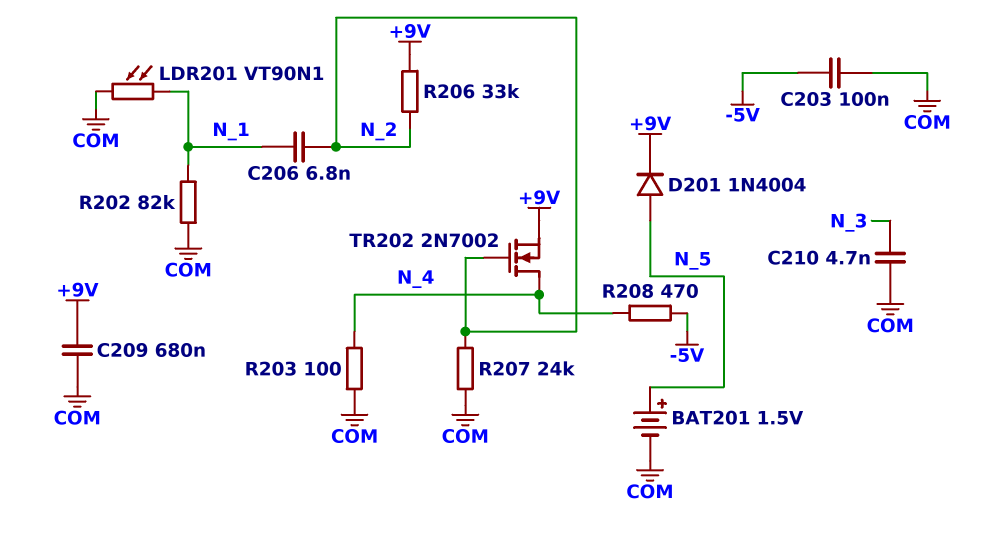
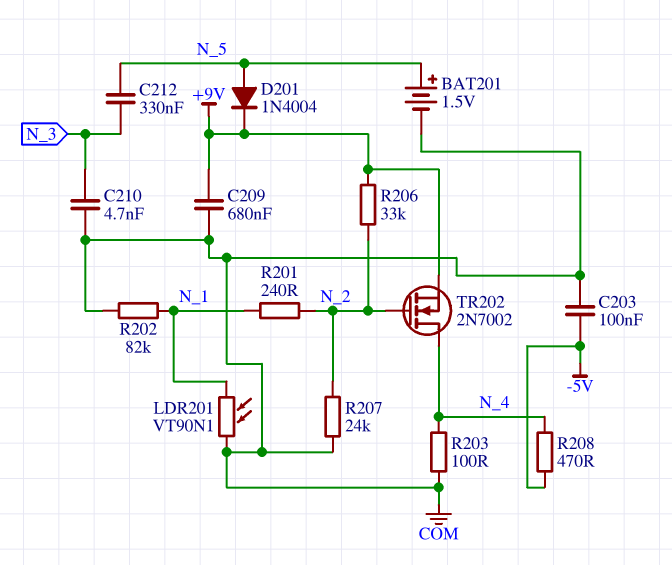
C206: 6.8nF (N_1, N_2) -> none
C212: none -> 330nF (N_3, N_5)
R201: none -> 240 (N_1, N_2)

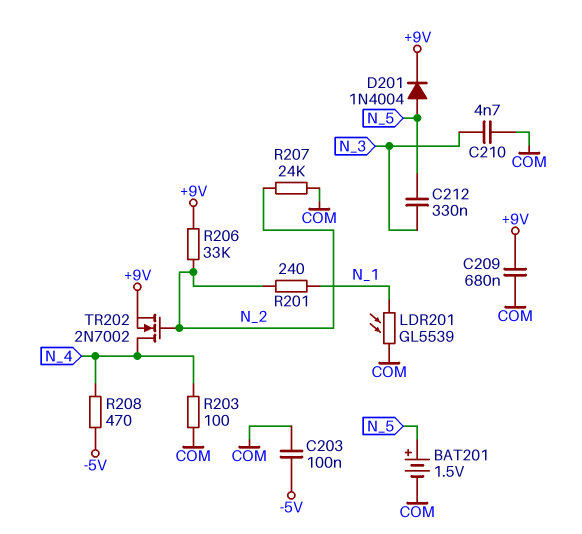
LDR201: VT90N1 (COM, N_1) -> GL5539 (COM, N_1)
R202: 82k (COM, N_1) -> none

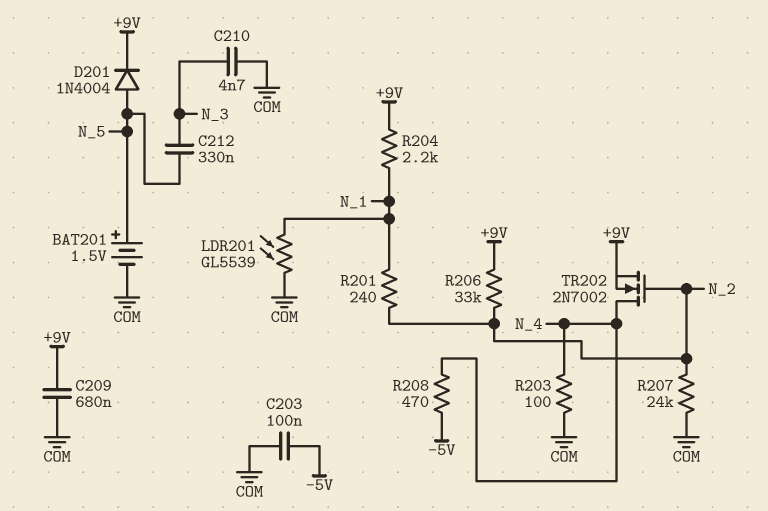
R204: none -> 2.2k (+9V, N_1)

